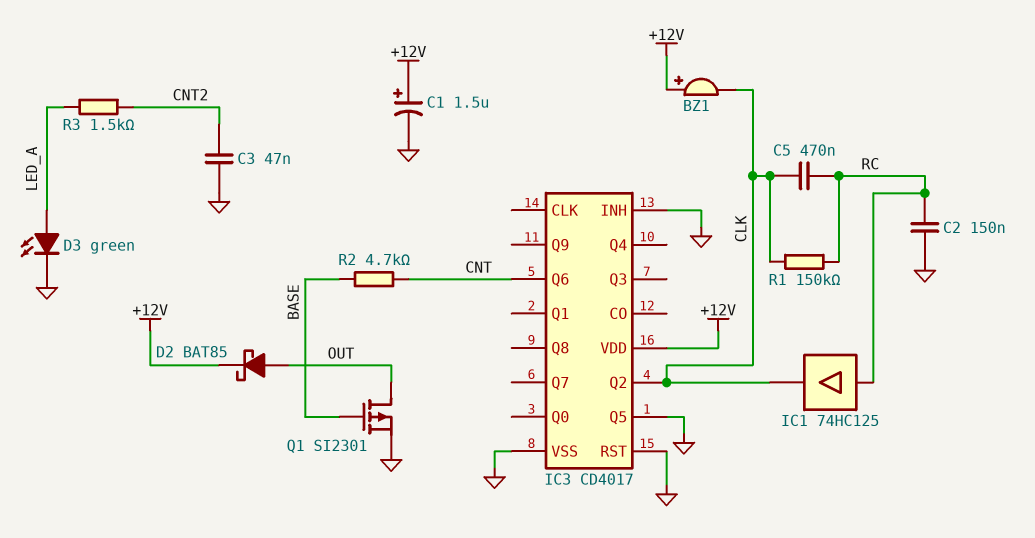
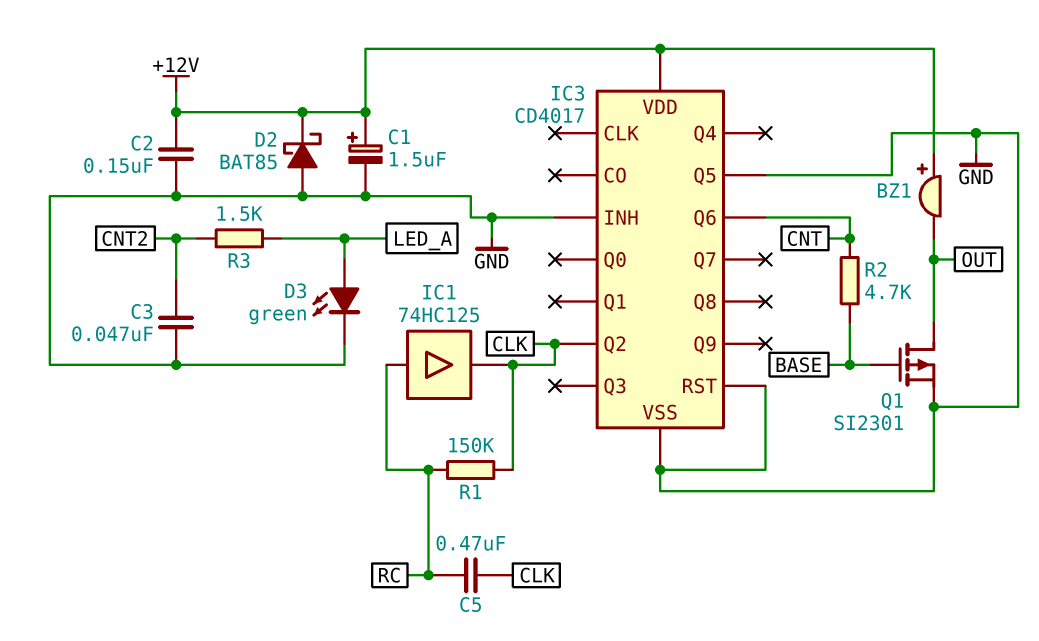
BZ1: buzzer (plus +12V, minus CLK) -> buzzer (plus +12V, minus OUT)
C2: 150nF (GND, RC) -> 150nF (+12V, GND)
D2: schottky BAT85 (A OUT, K +12V) -> schottky BAT85 (A GND, K +12V)

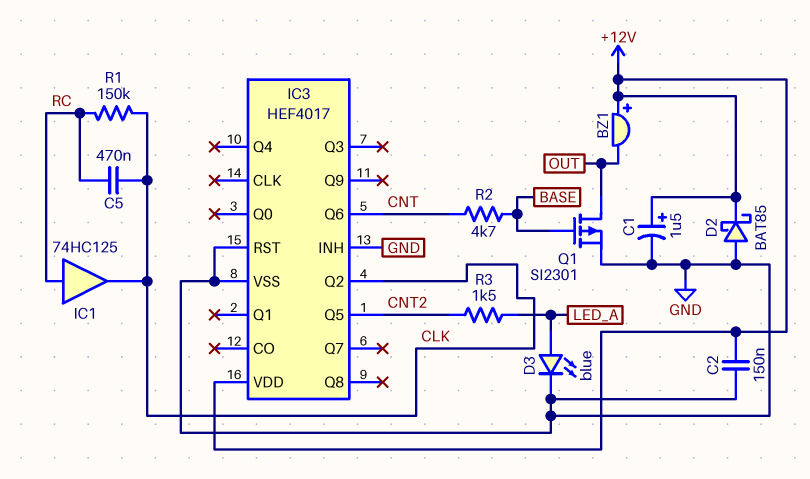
C3: 47nF (CNT2, GND) -> none
D3: LED green (A LED_A, K GND) -> LED blue (A LED_A, K GND)
IC3: CD4017 -> HEF4017
IC3 pin Q5: GND -> CNT2

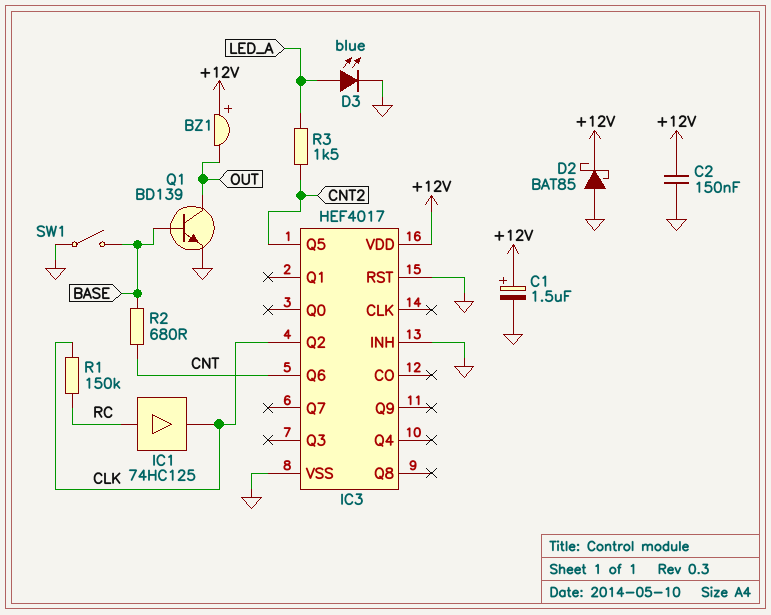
C5: 470nF (CLK, RC) -> none
Q1: PMOS SI2301 (G BASE, D OUT, S GND) -> NPN BD139 (B BASE, C OUT, E GND)
R2: 4.7k (BASE, CNT) -> 680 (BASE, CNT)
SW1: none -> switch (BASE, GND)

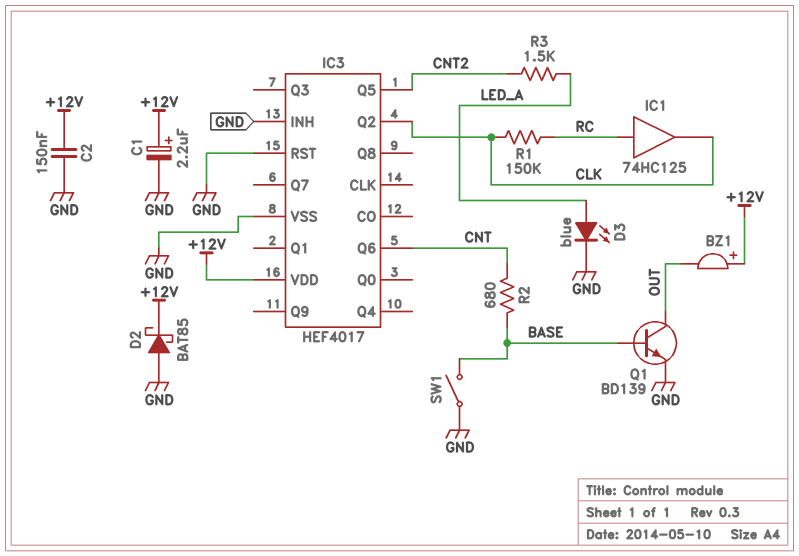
C1: 1.5uF (plus +12V, minus GND) -> 2.2uF (plus +12V, minus GND)

